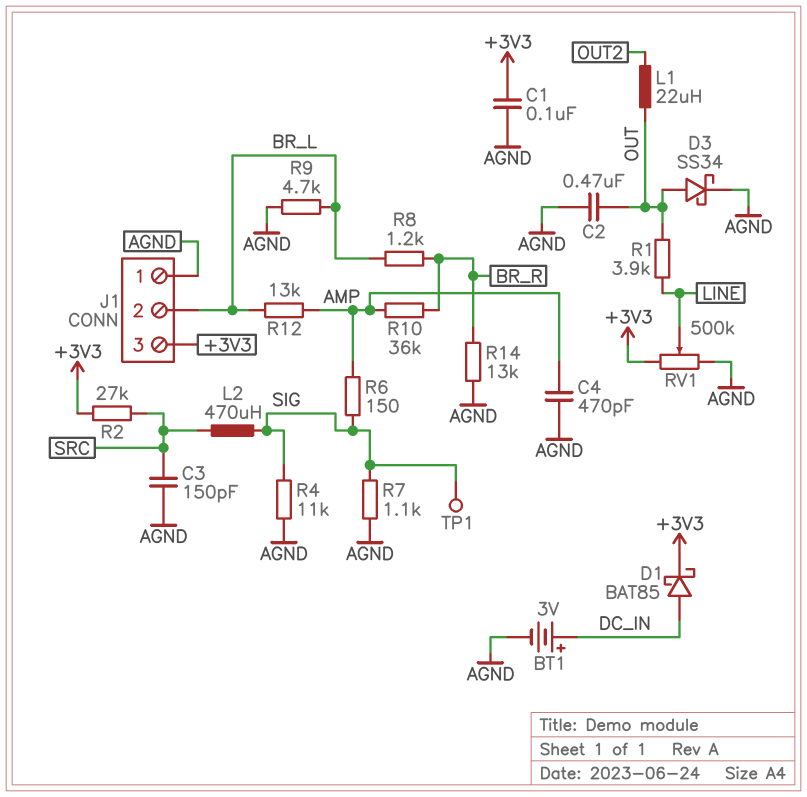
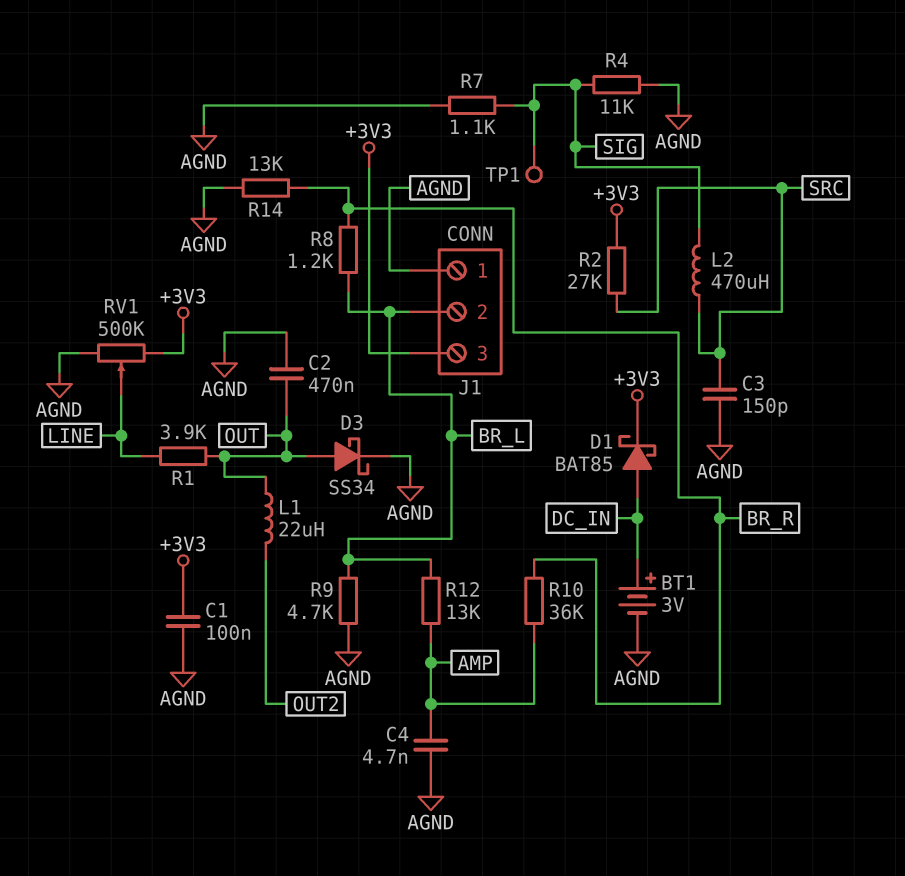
C4: 470pF (AGND, AMP) -> 4.7nF (AGND, AMP)
R6: 150 (AMP, SIG) -> none

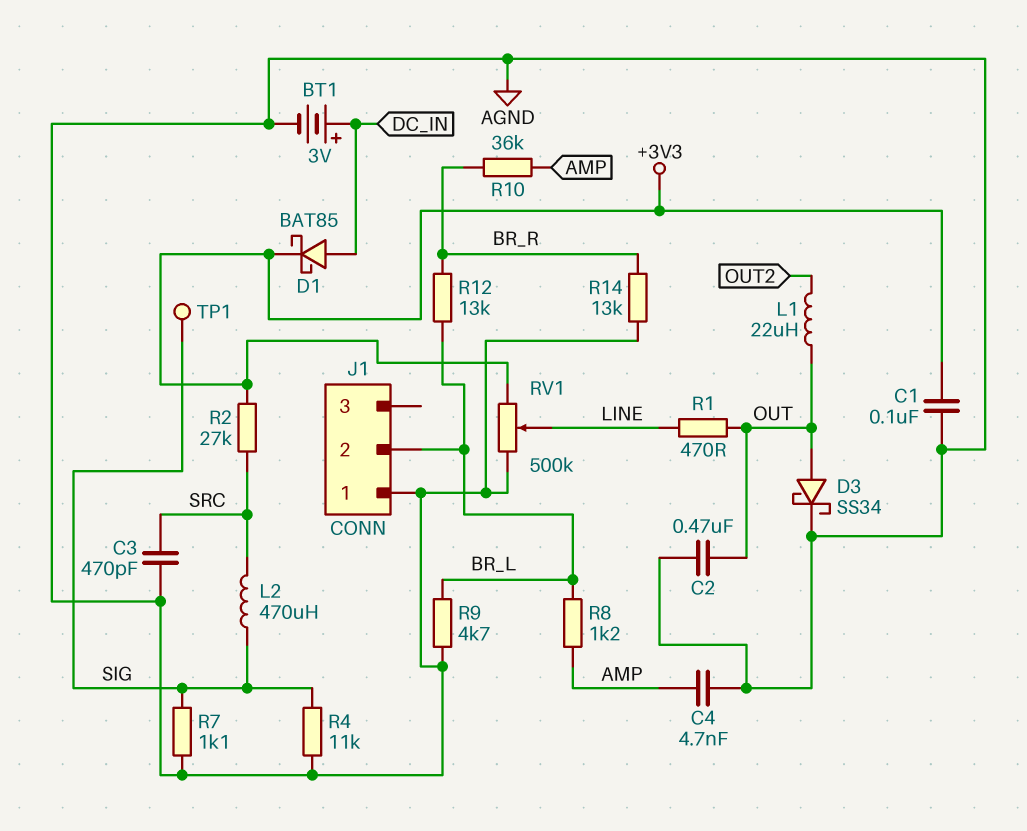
C3: 150pF (AGND, SRC) -> 470pF (AGND, SRC)
J1 pin 3: +3V3 -> none
R1: 3.9k (LINE, OUT) -> 470 (LINE, OUT)
R8: 1.2k (BR_L, BR_R) -> 1.2k (AMP, BR_L)
R12: 13k (AMP, BR_L) -> 13k (BR_L, BR_R)

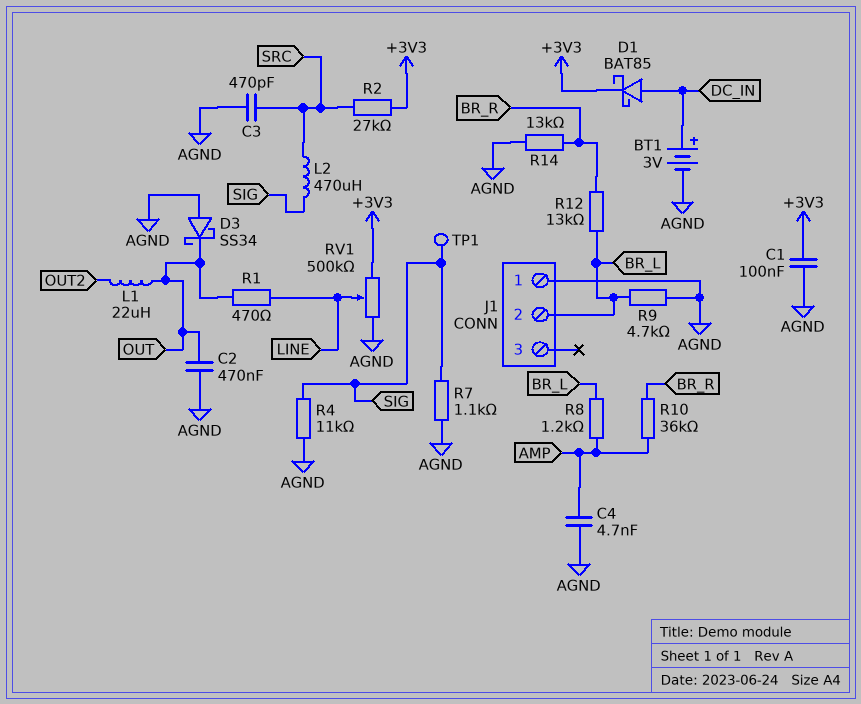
D3: schottky SS34 (A OUT, K AGND) -> schottky SS34 (A AGND, K OUT)

